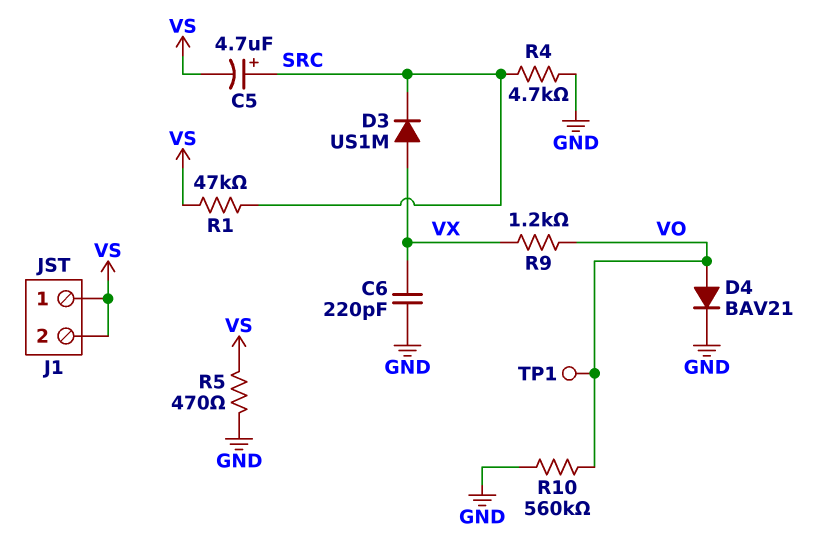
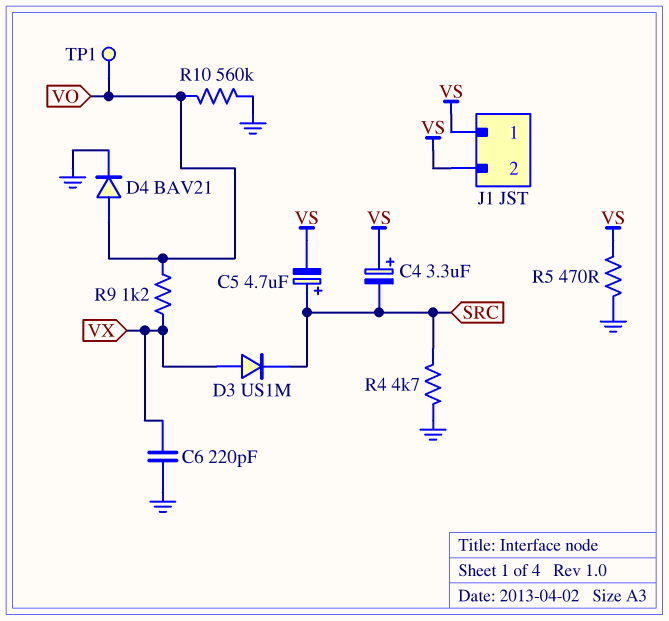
C4: none -> 3.3uF (plus VS, minus SRC)
R1: 47k (SRC, VS) -> none

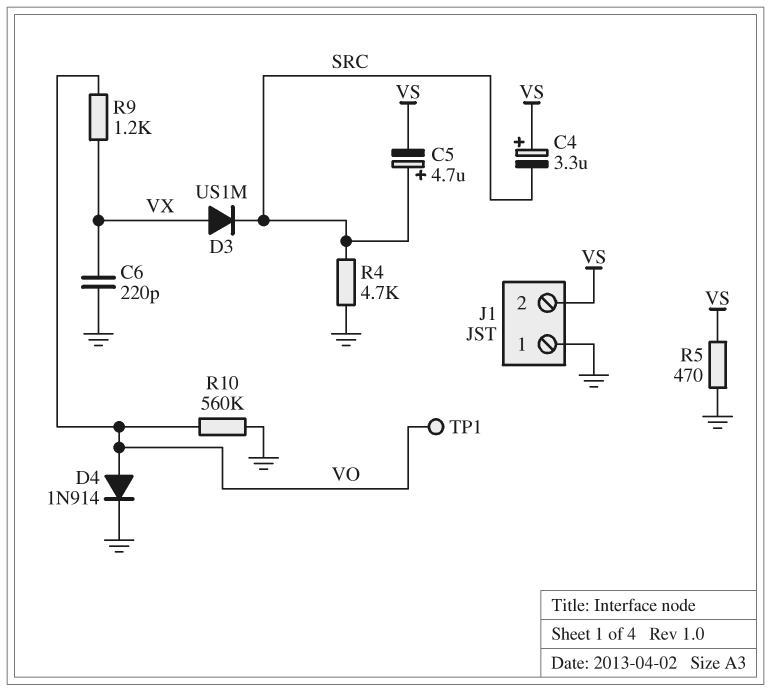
D4: diode BAV21 (A VO, K GND) -> diode 1N914 (A VO, K GND)
J1 pin 1: VS -> GND

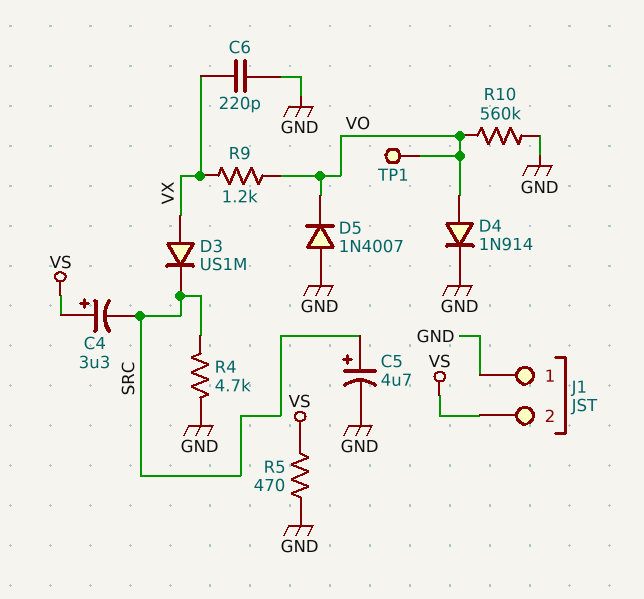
C5: 4.7uF (plus SRC, minus VS) -> 4.7uF (plus SRC, minus GND)
D5: none -> diode 1N4007 (A GND, K VO)

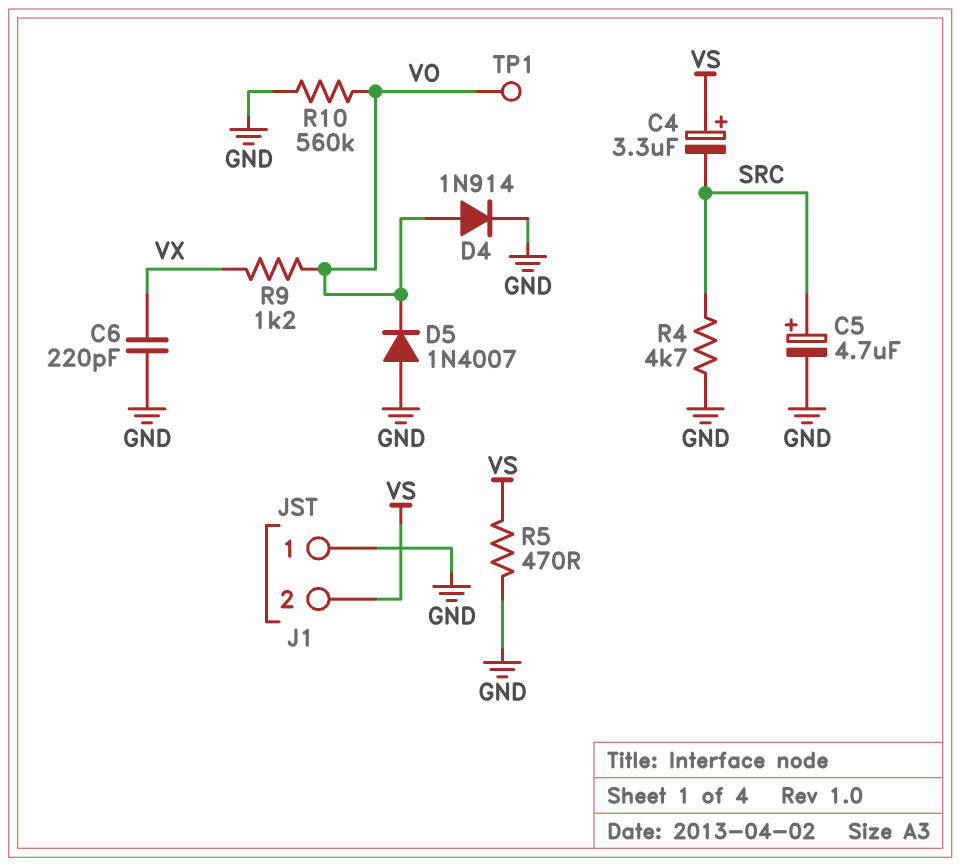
D3: diode US1M (A VX, K SRC) -> none

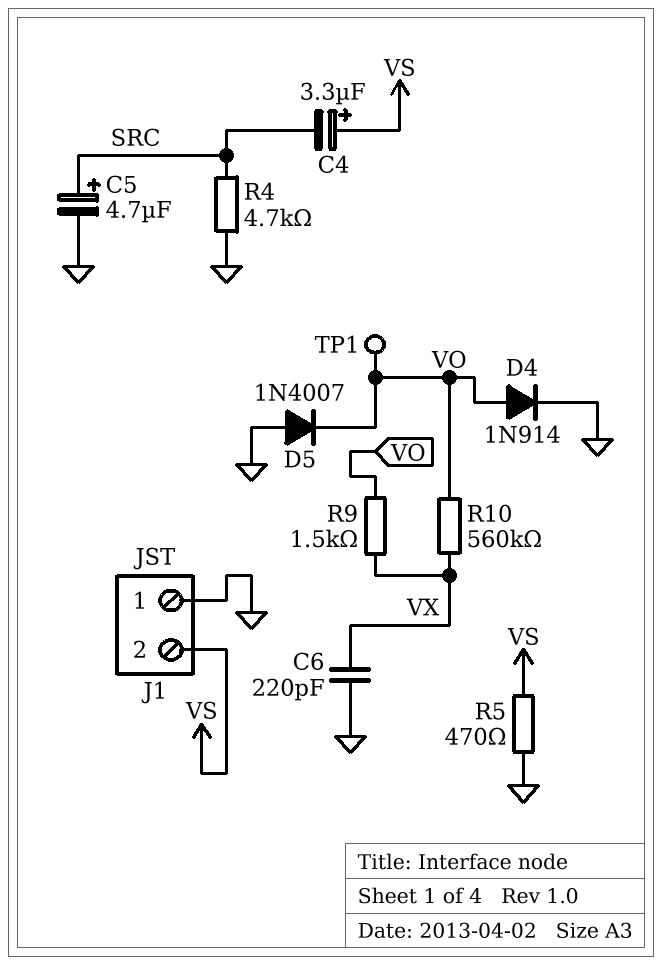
R9: 1.2k (VO, VX) -> 1.5k (VO, VX)
R10: 560k (GND, VO) -> 560k (VO, VX)

